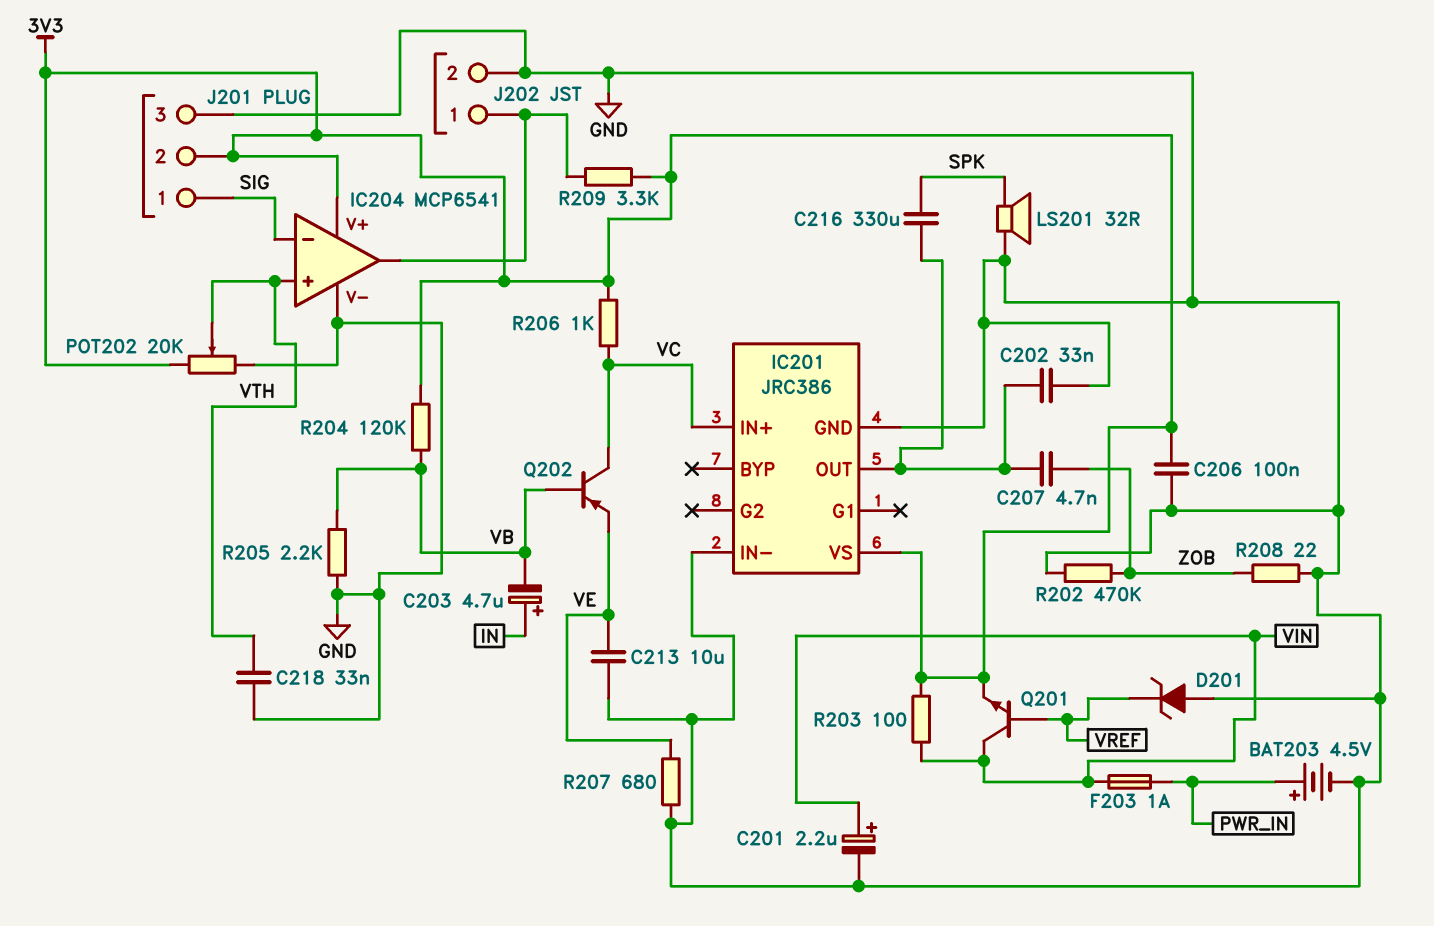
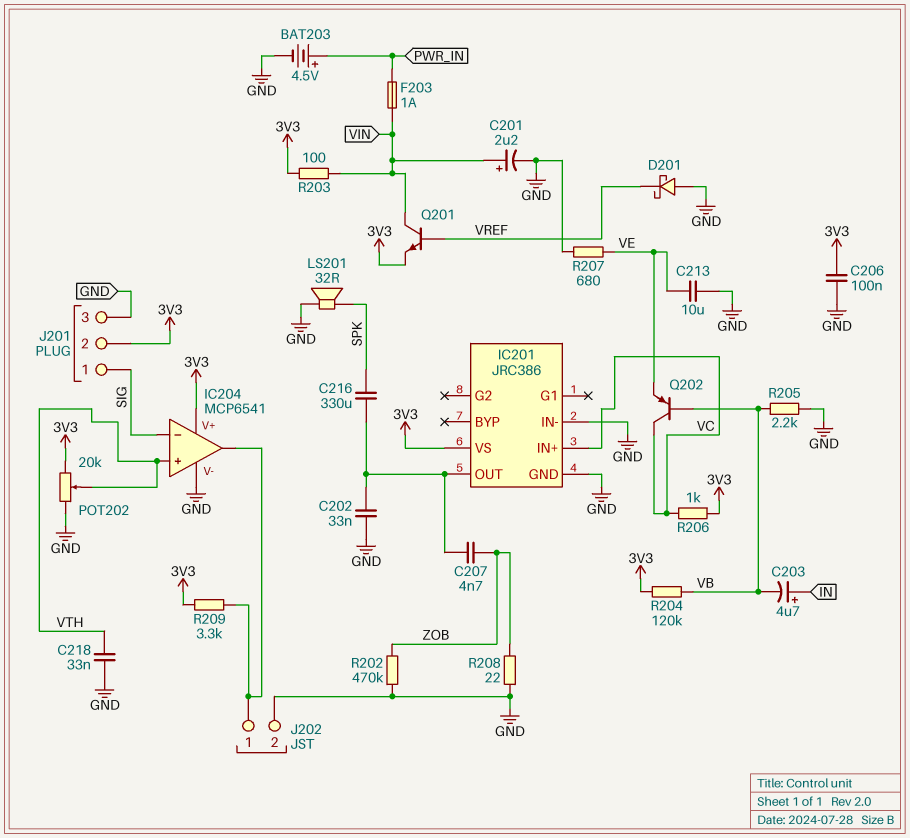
D201: zener (A GND, K VREF) -> schottky (A GND, K VREF)

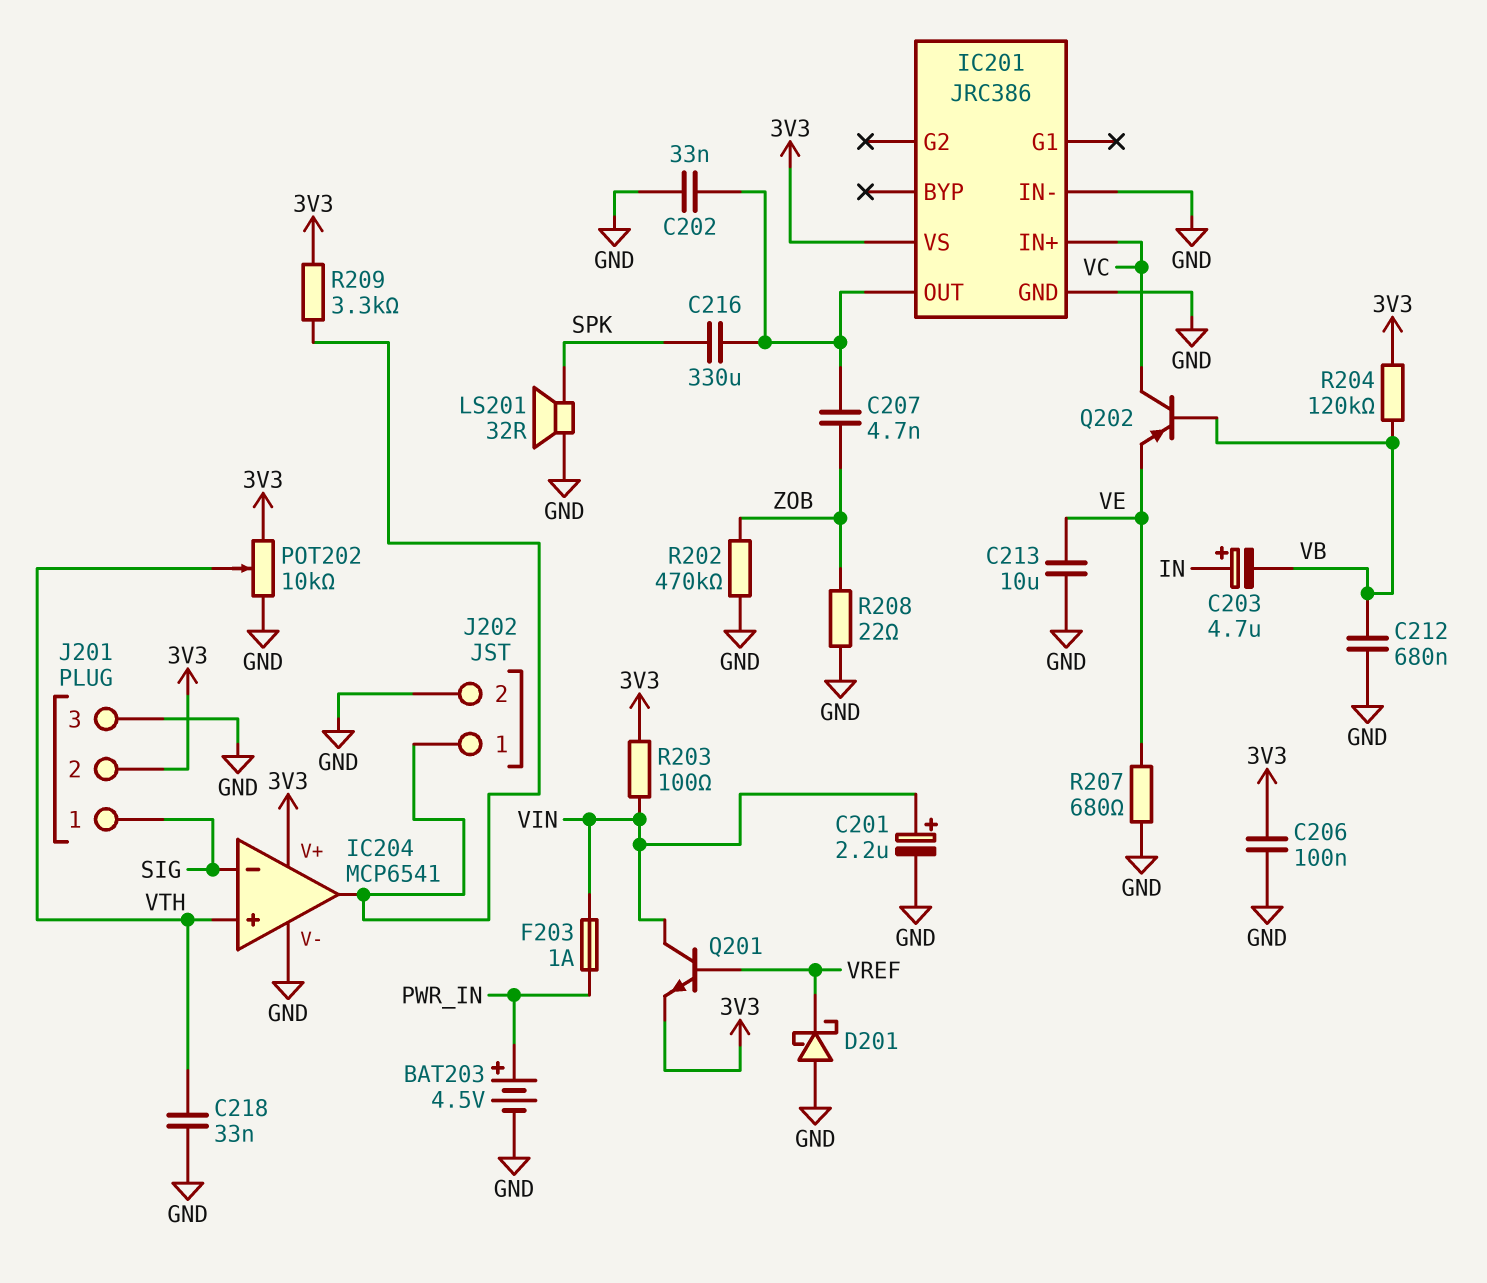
C212: none -> 680nF (GND, VB)
POT202: 20k (3V3, GND, wiper VTH) -> 10k (3V3, GND, wiper VTH)
R205: 2.2k (GND, VB) -> none
R206: 1k (3V3, VC) -> none

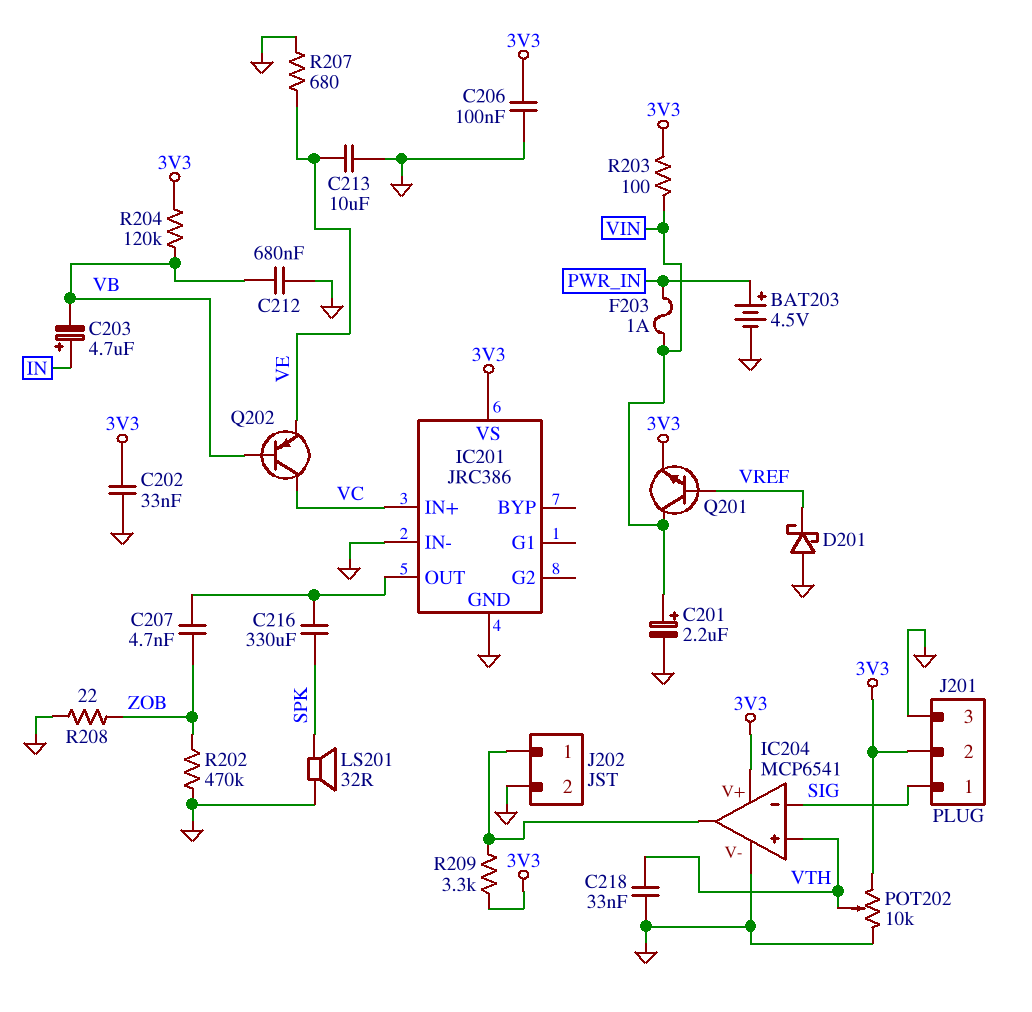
C202: 33nF (GND, IC201/OUT) -> 33nF (3V3, GND)

